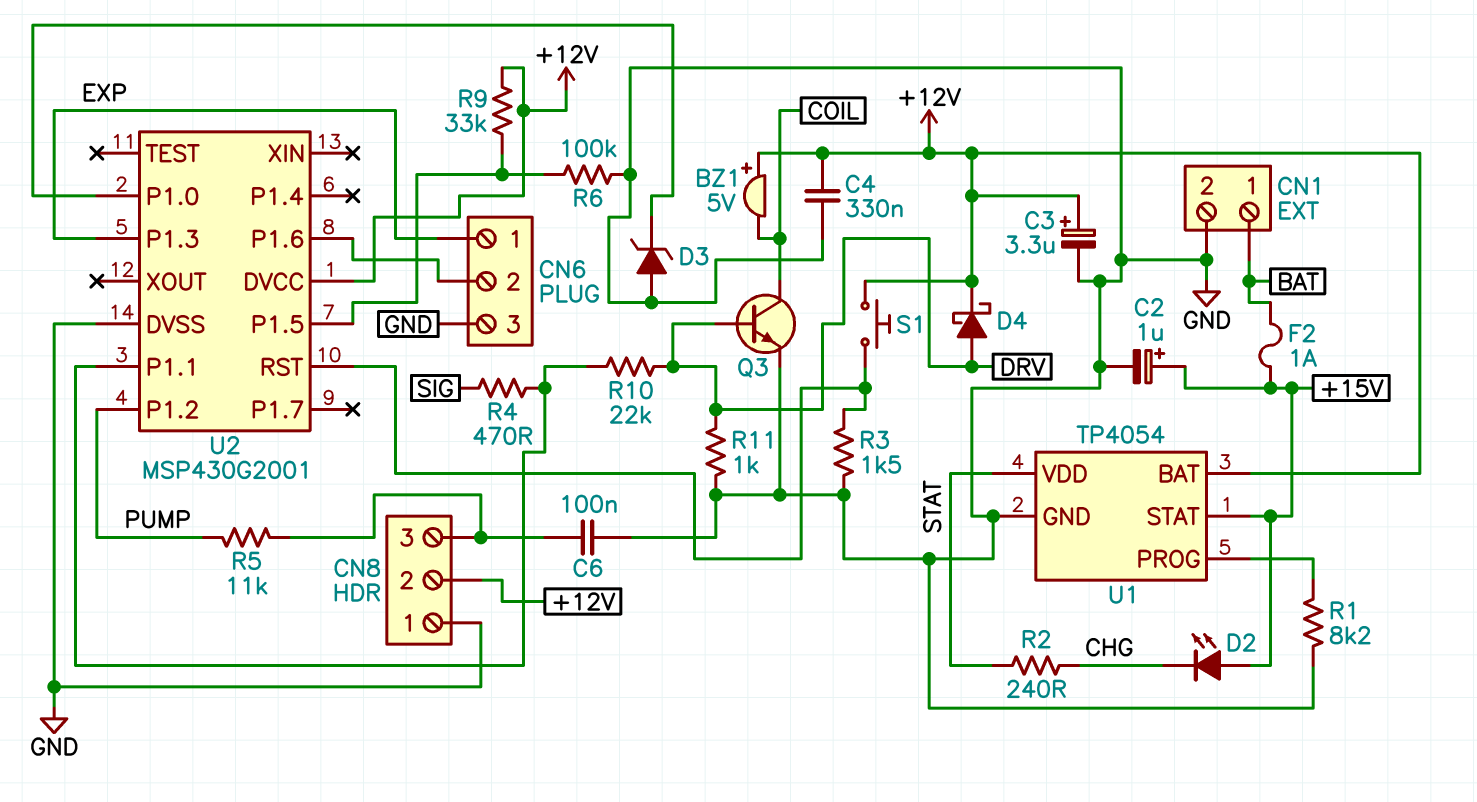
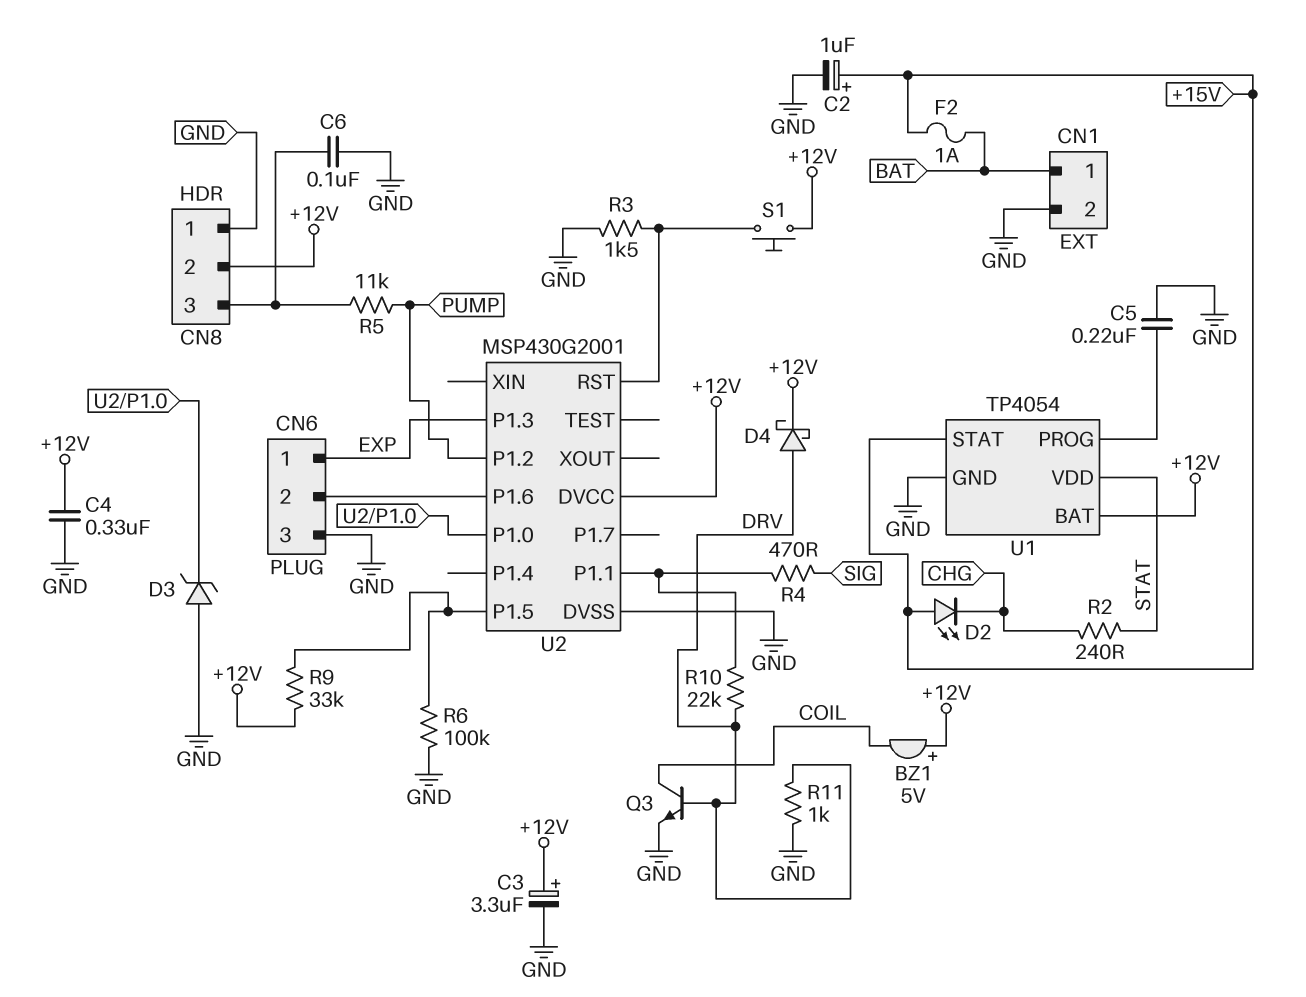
C5: none -> 220nF (GND, U1/PROG)
R1: 8.2k (GND, U1/PROG) -> none

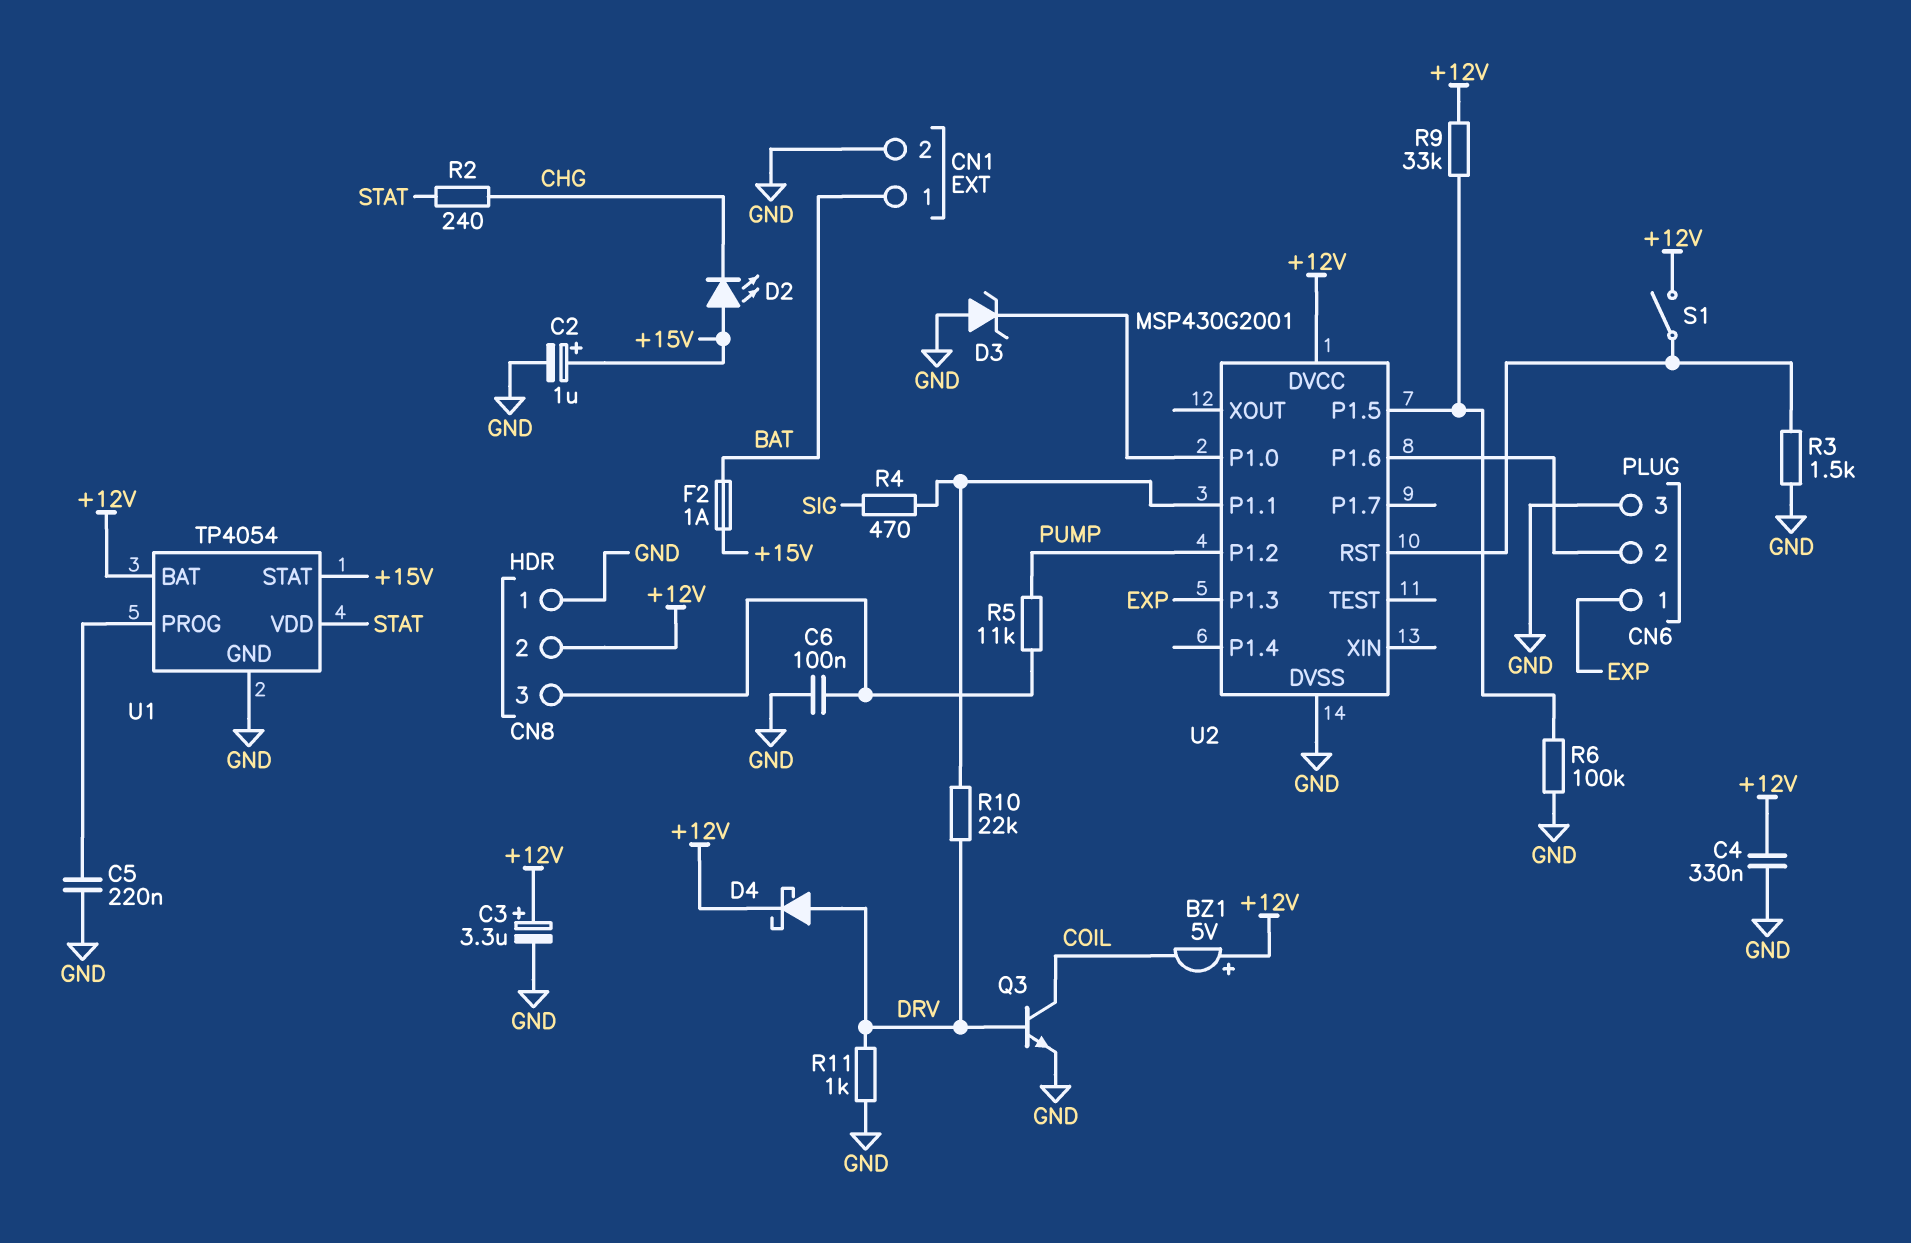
S1: button (+12V, U2/RST) -> switch (+12V, U2/RST)

